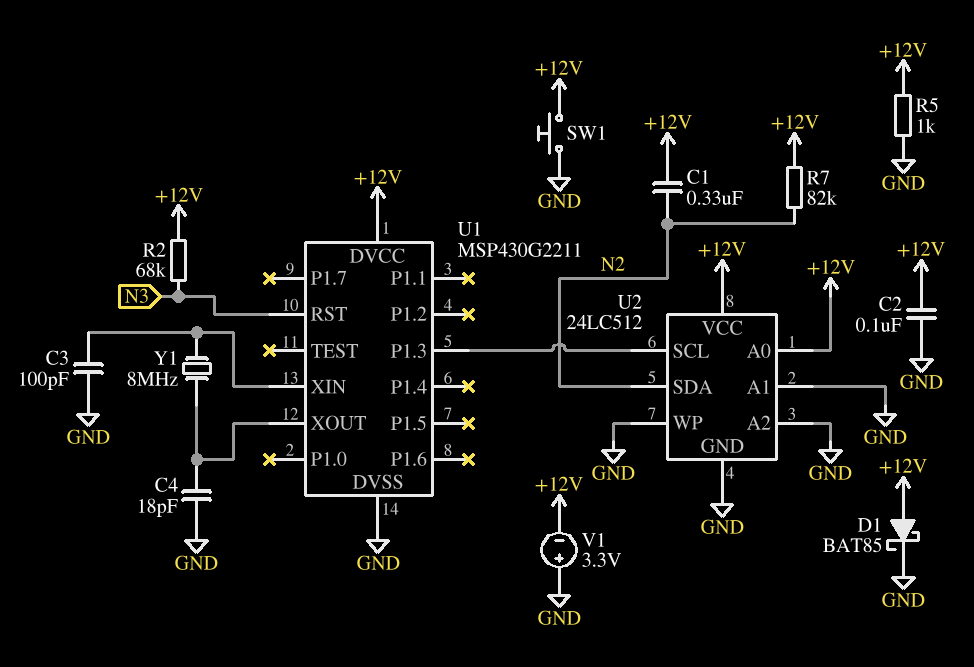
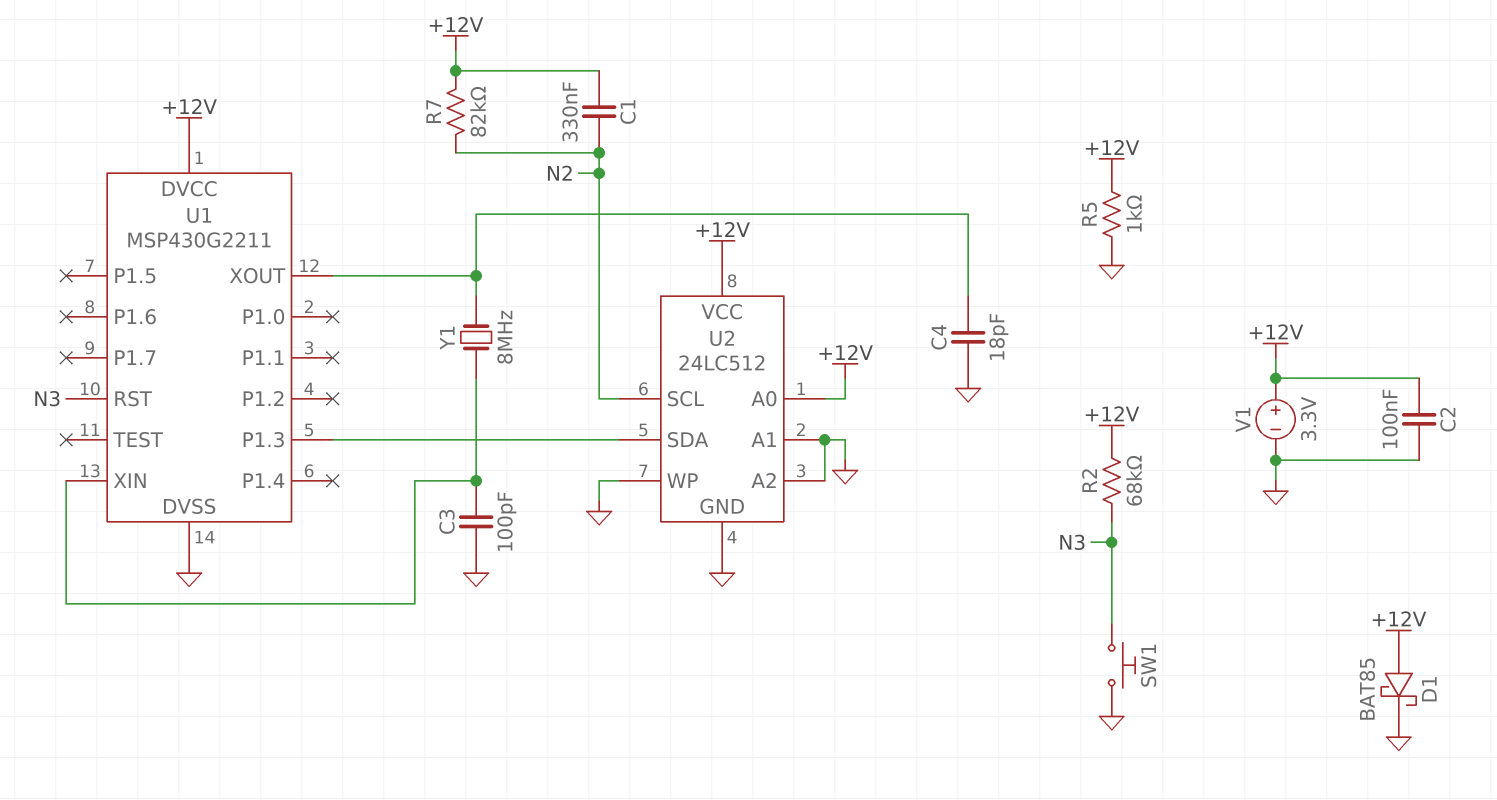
SW1: button (+12V, GND) -> button (GND, N3)
U2 pin SCL: U1/P1.3 -> N2
U2 pin SDA: N2 -> U1/P1.3
V1: 3.3V (plus GND, minus +12V) -> 3.3V (plus +12V, minus GND)

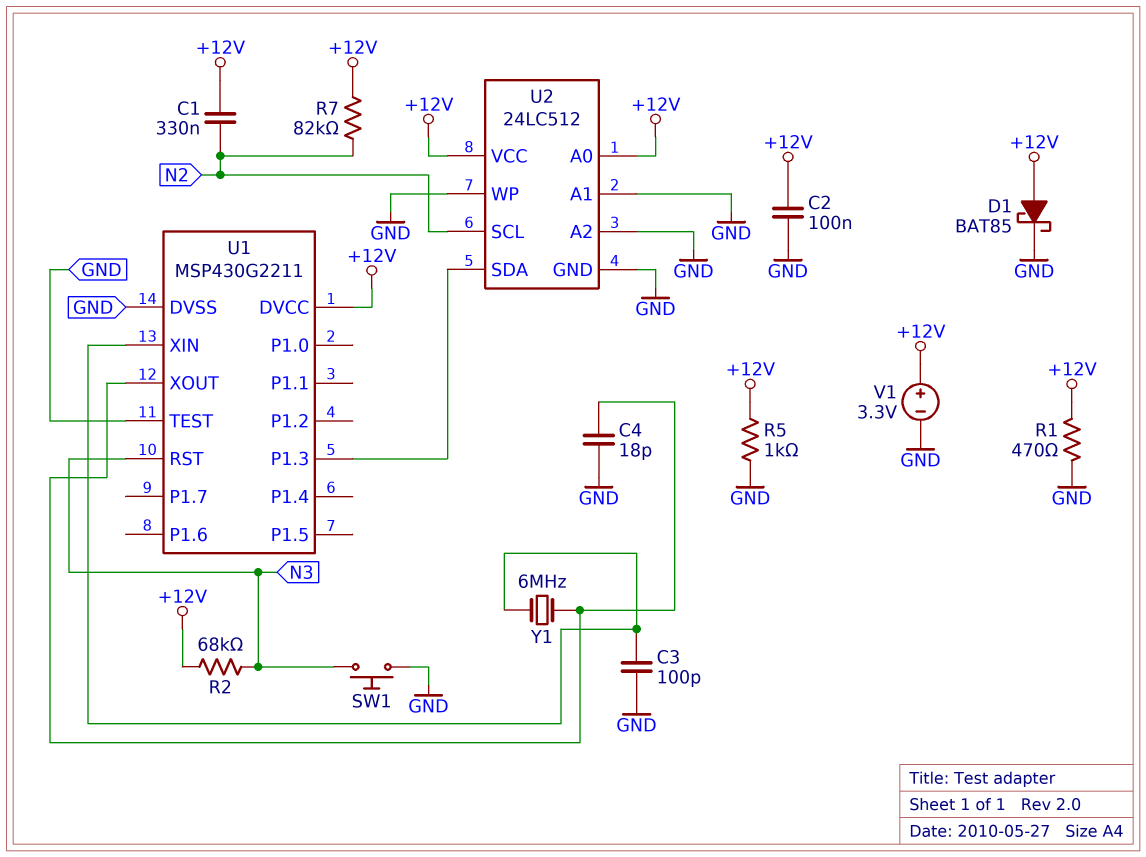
R1: none -> 470 (+12V, GND)
U1 pin TEST: none -> GND
Y1: 8MHz (U1/XIN, U1/XOUT) -> 6MHz (U1/XIN, U1/XOUT)

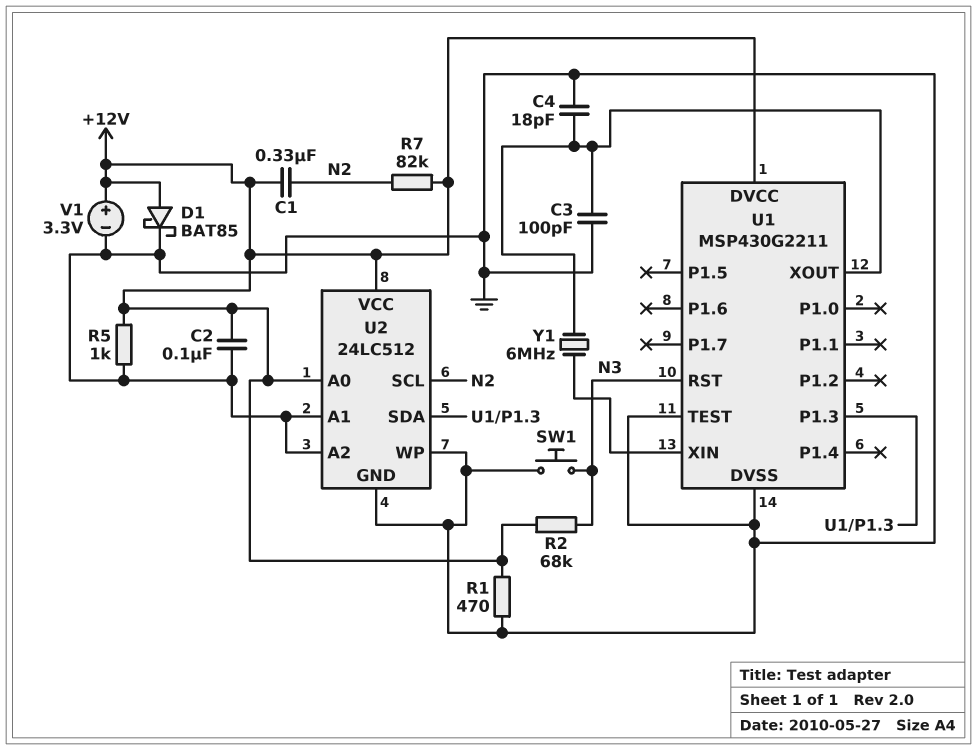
C3: 100pF (GND, U1/XIN) -> 100pF (GND, U1/XOUT)

